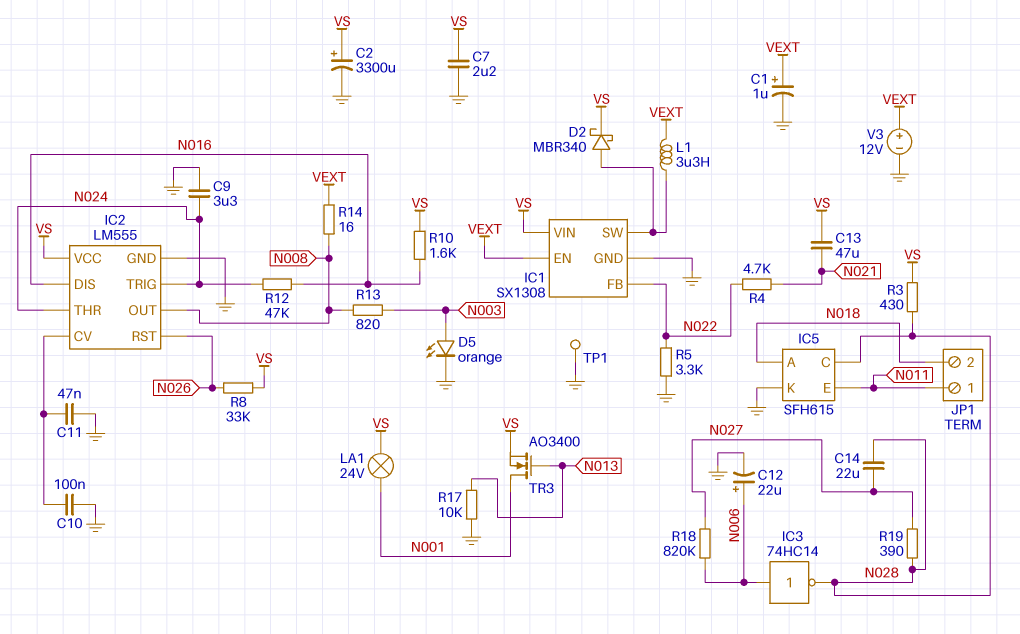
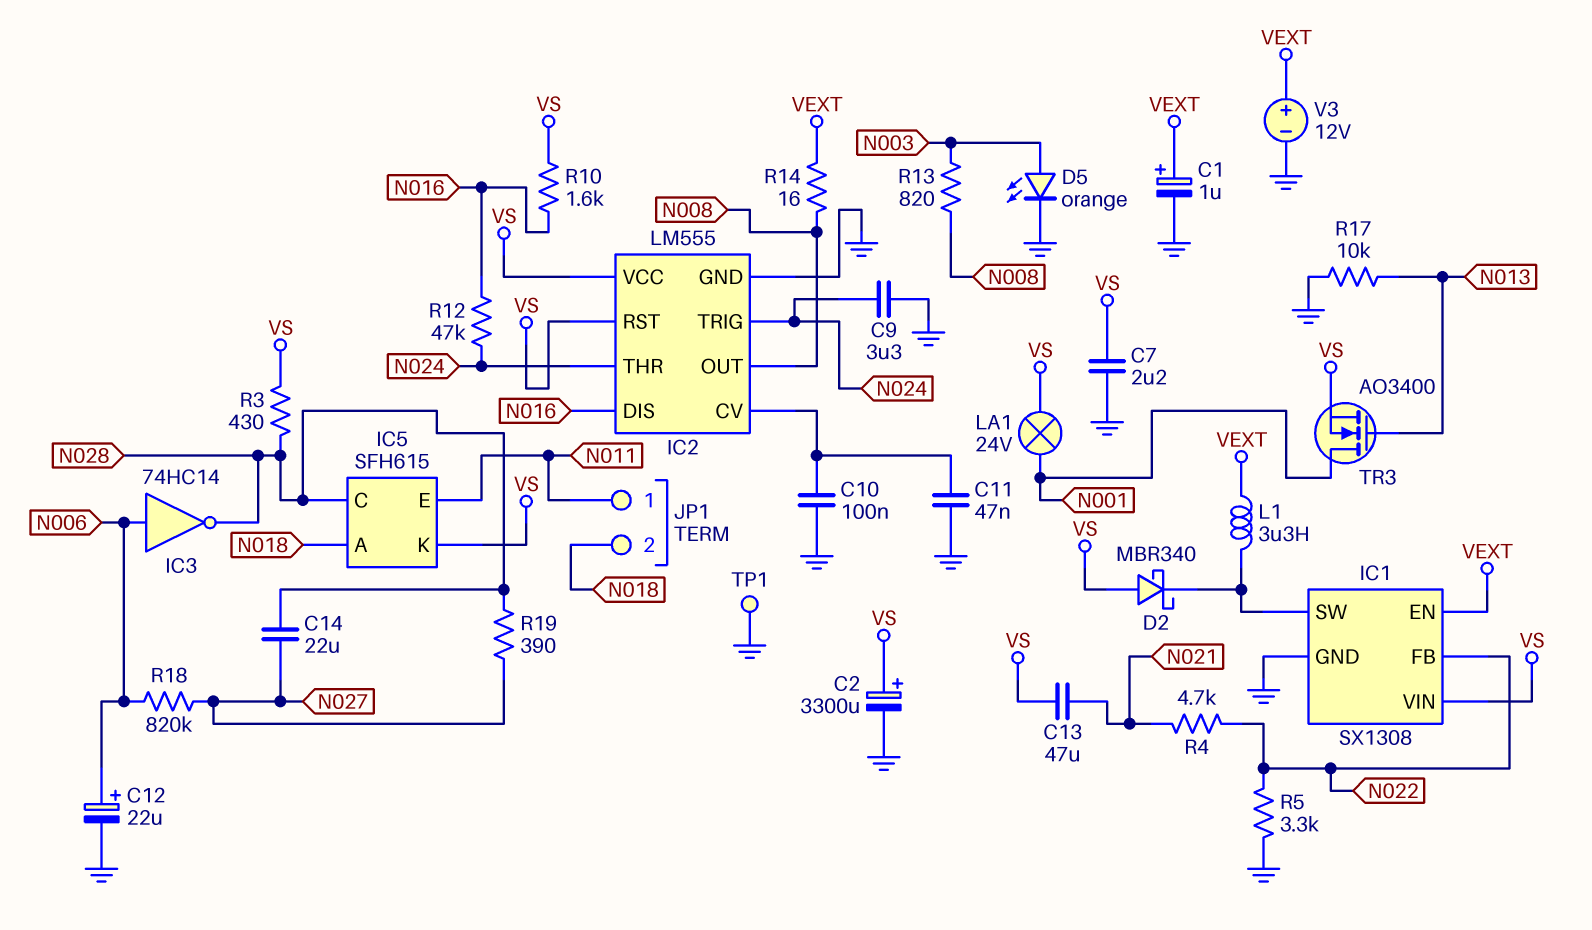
D2: schottky MBR340 (A IC1/SW, K VS) -> schottky MBR340 (A VS, K IC1/SW)
IC2 pin RST: N026 -> VS
IC5 pin K: GND -> VS
R8: 33k (N026, VS) -> none

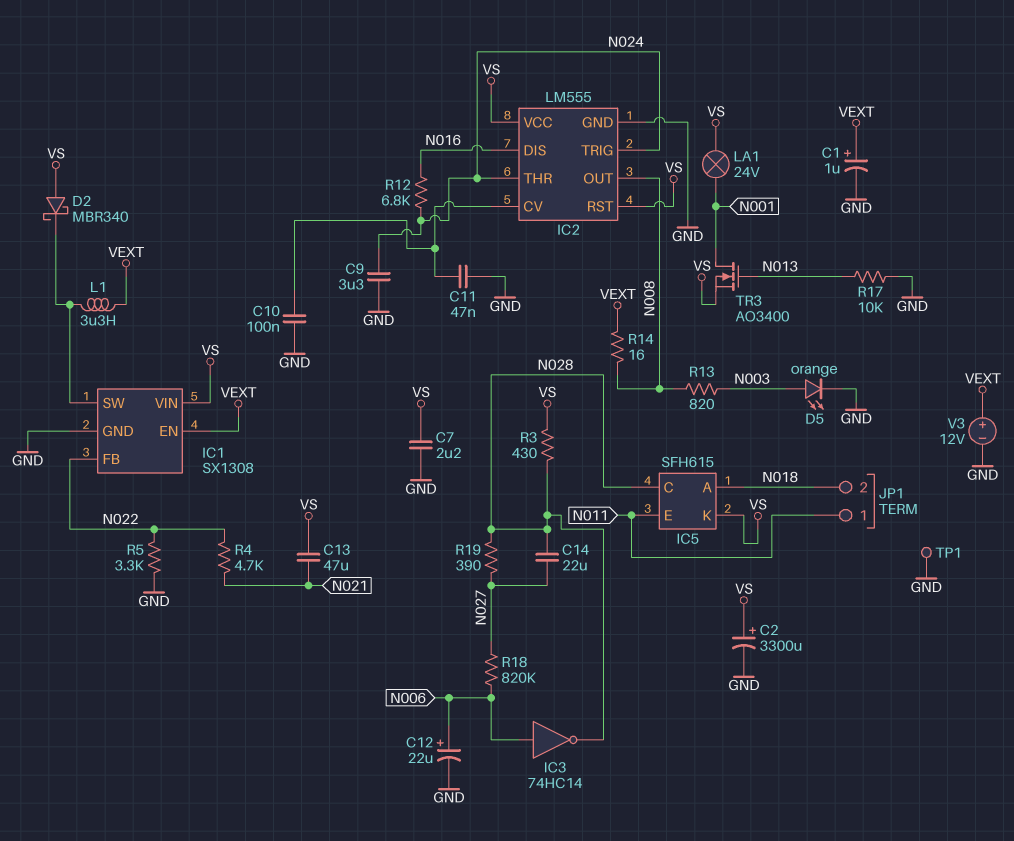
R10: 1.6k (N016, VS) -> none
R12: 47k (N016, N024) -> 6.8k (N016, N024)

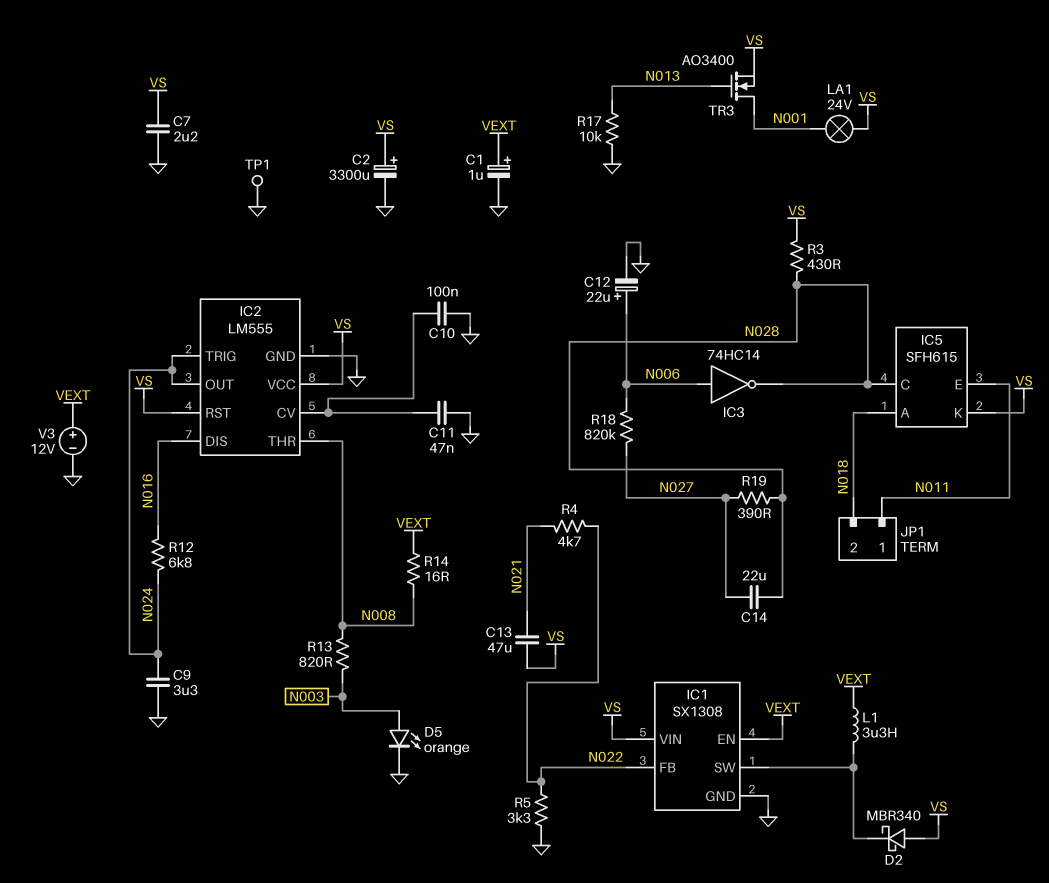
IC2 pin OUT: N008 -> N024
IC2 pin THR: N024 -> N008

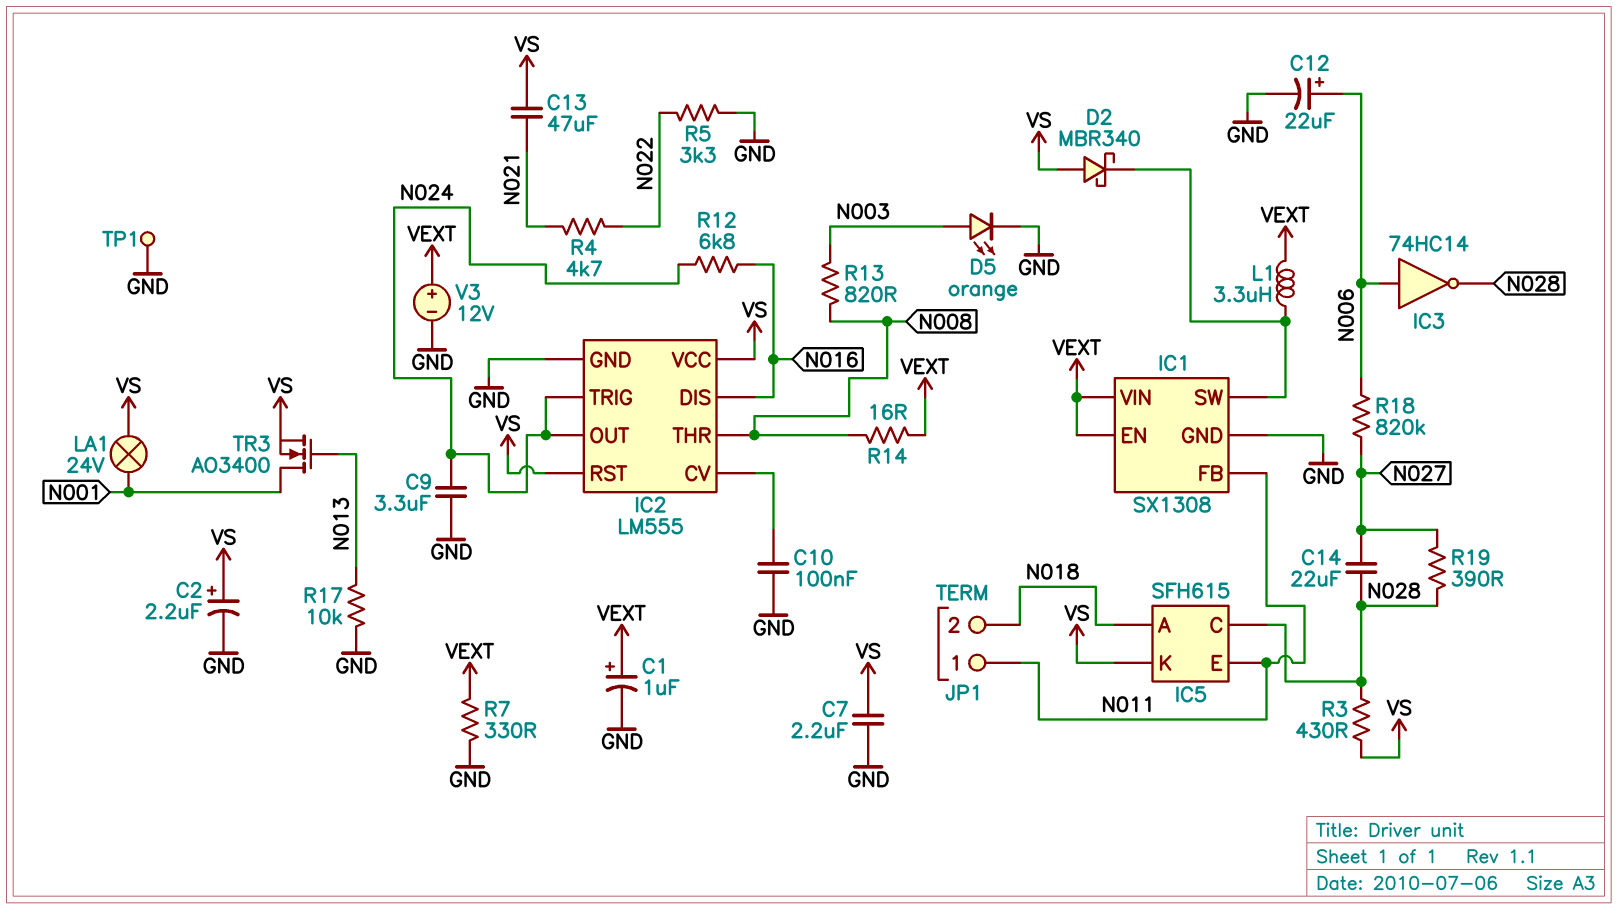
C2: 3300uF (plus VS, minus GND) -> 2.2uF (plus VS, minus GND)
C11: 47nF (GND, IC2/CV) -> none
IC1 pin FB: N022 -> N011
IC1 pin VIN: VS -> VEXT
R7: none -> 330 (GND, VEXT)

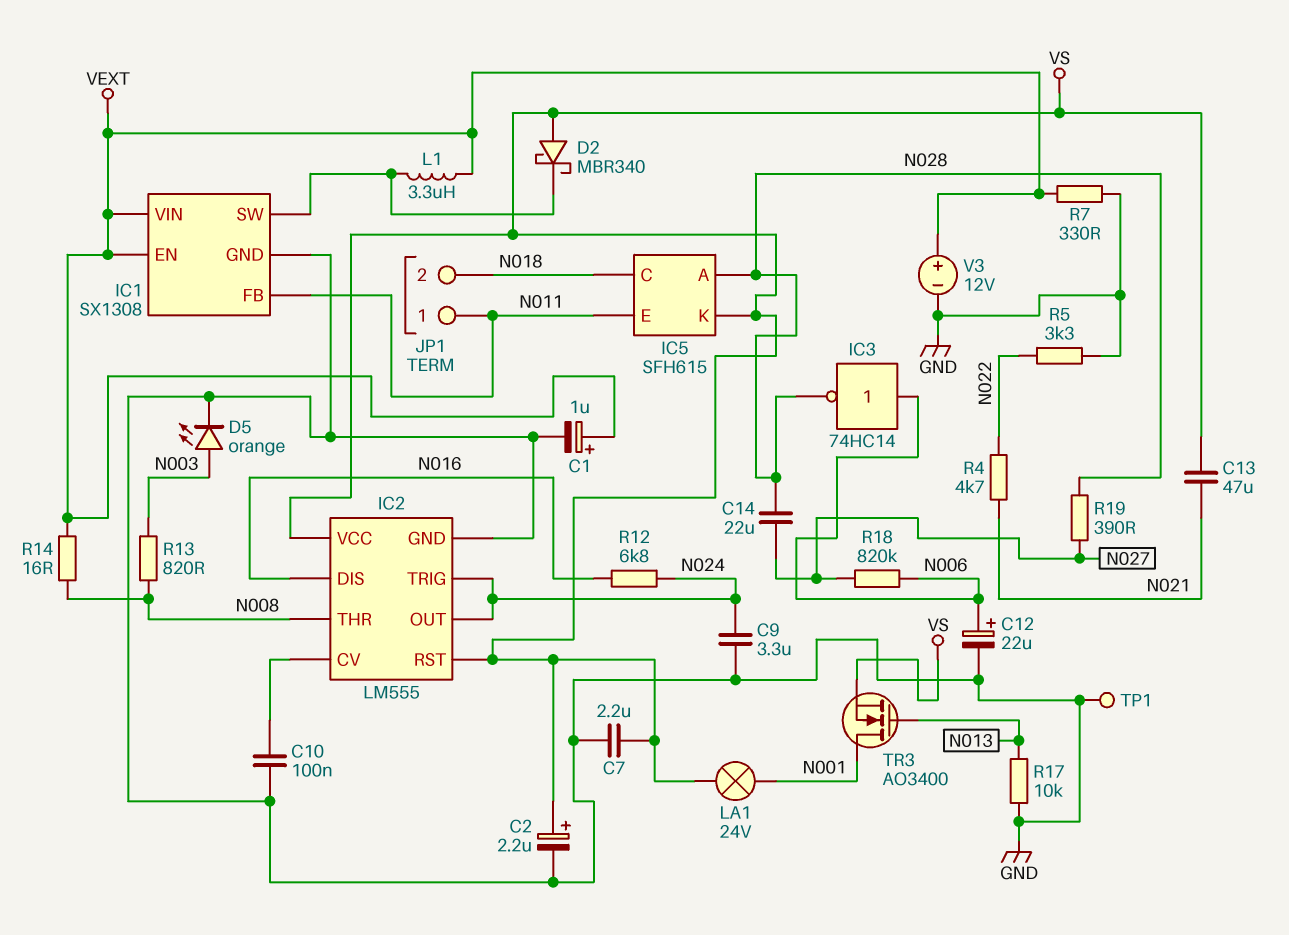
IC5 pin A: N018 -> N028
IC5 pin C: N028 -> N018
R3: 430 (N028, VS) -> none

